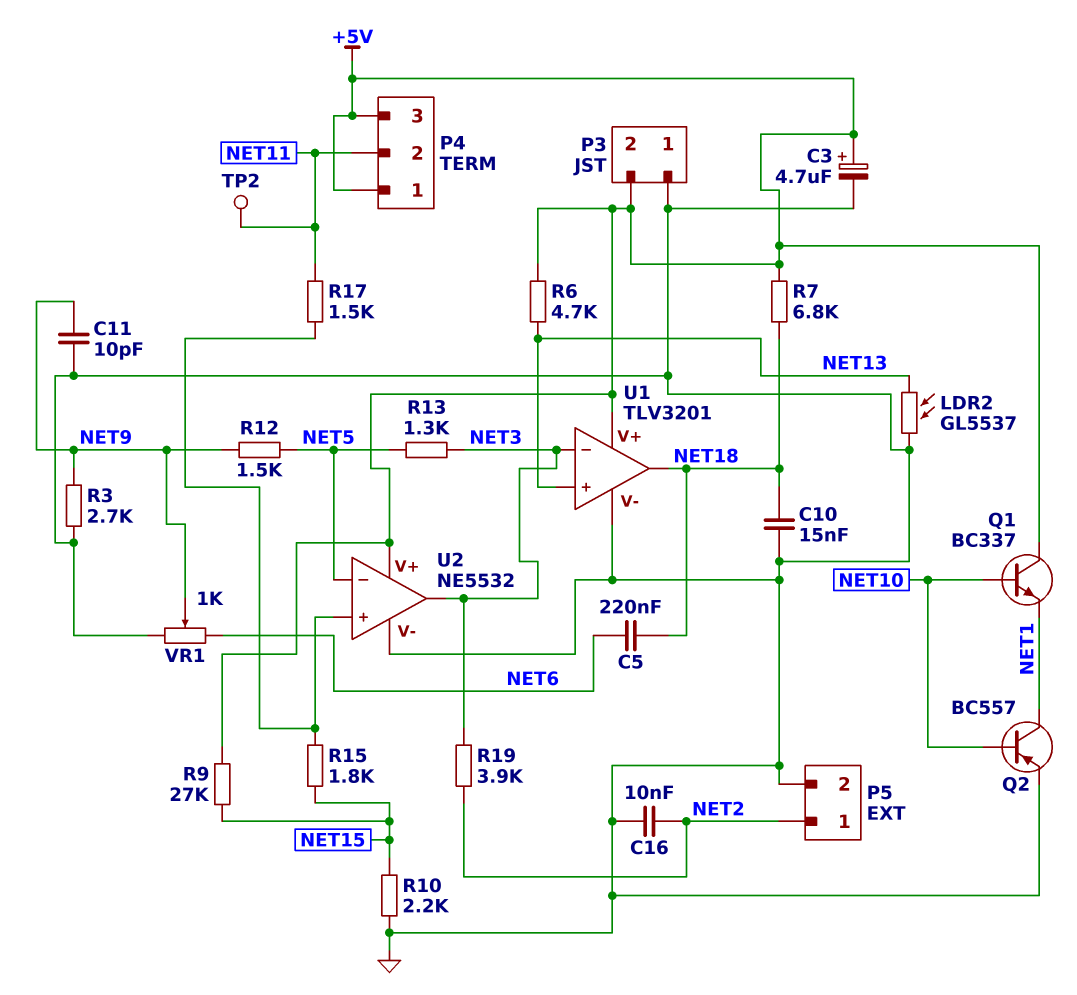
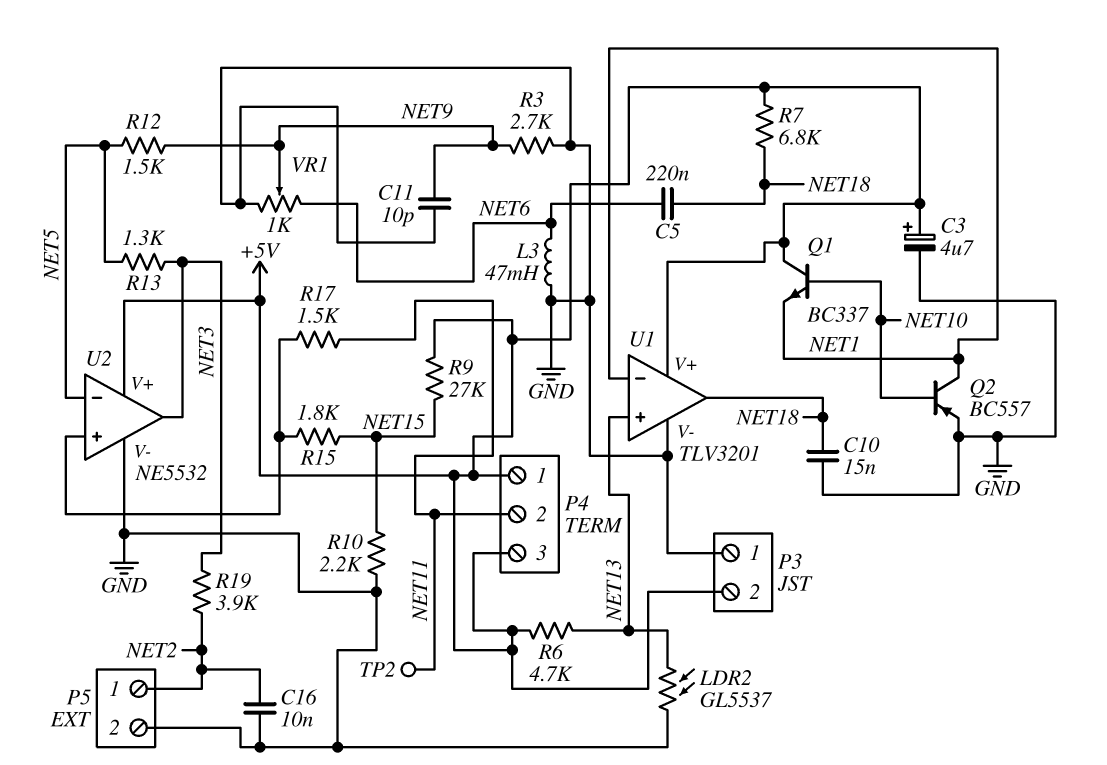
L3: none -> 47mH (GND, NET6)
U1 pin in-: NET3 -> NET1

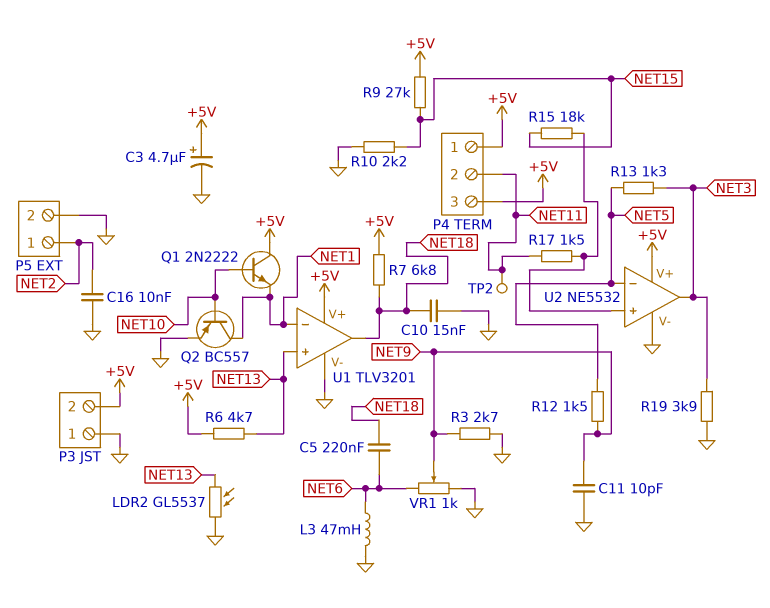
Q1: NPN BC337 (B NET10, C +5V, E NET1) -> NPN 2N2222 (B NET10, C +5V, E NET1)
R15: 1.8k (NET15, U2/in+) -> 18k (NET15, U2/in+)
R19: 3.9k (NET2, NET3) -> 3.9k (GND, NET3)

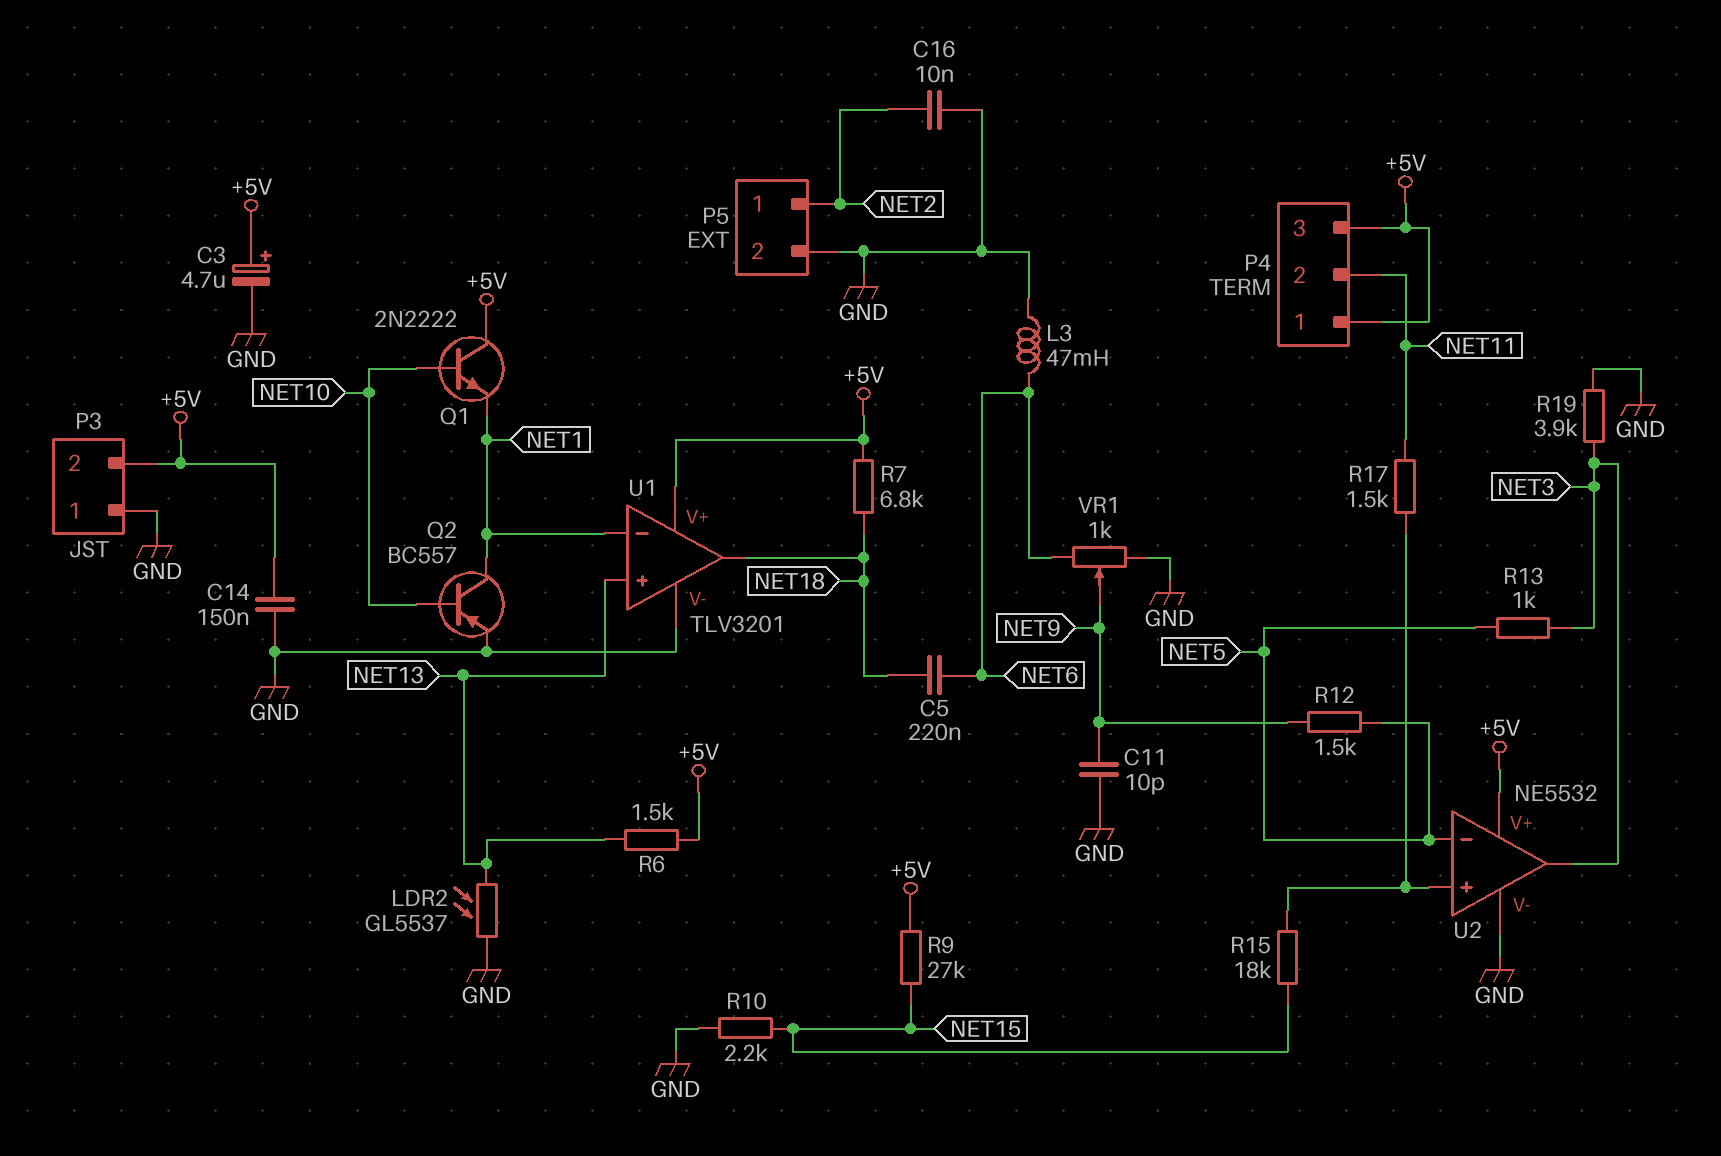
C10: 15nF (GND, NET18) -> none
C14: none -> 150nF (+5V, GND)
R3: 2.7k (GND, NET9) -> none
R6: 4.7k (+5V, NET13) -> 1.5k (+5V, NET13)
R13: 1.3k (NET3, NET5) -> 1k (NET3, NET5)
TP2: test point (NET11) -> none

